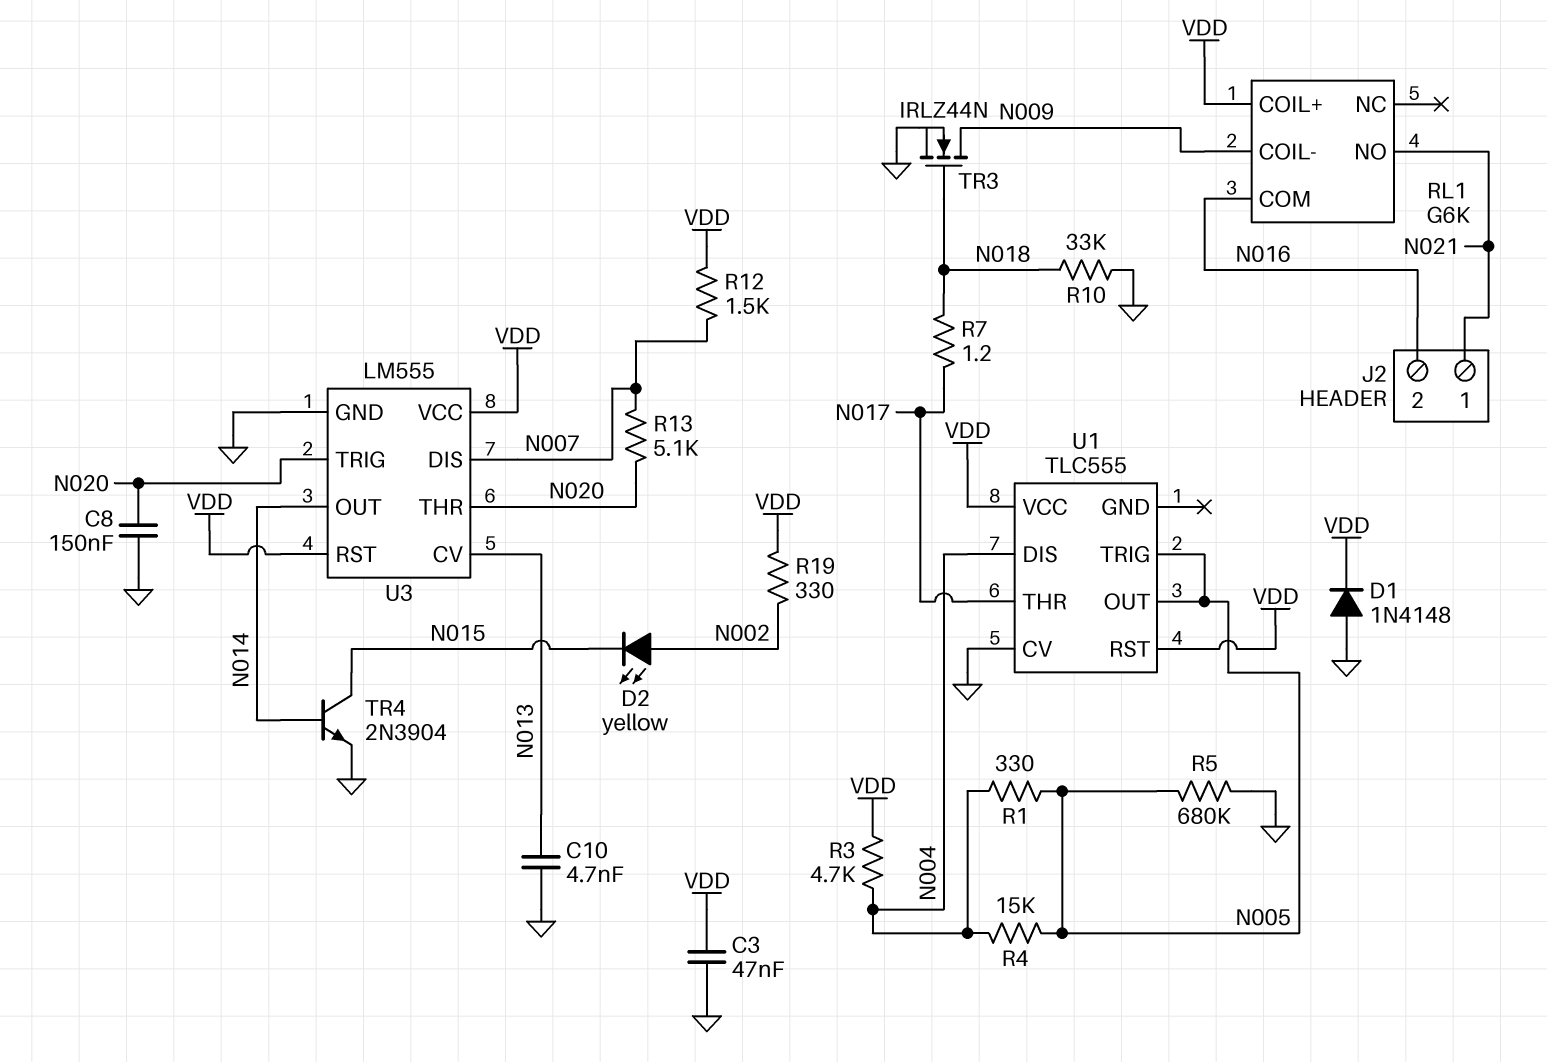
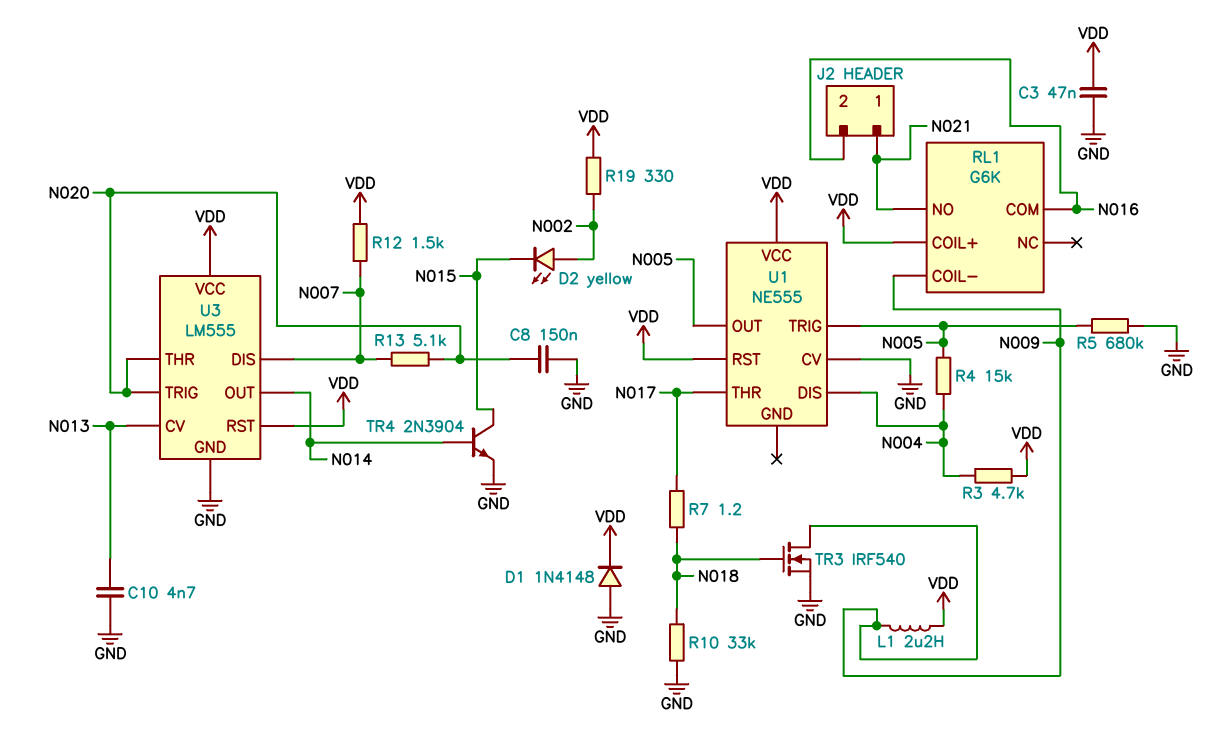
L1: none -> 2.2uH (N009, VDD)
R1: 330 (N004, N005) -> none
TR3: NMOS IRLZ44N (G N018, D N009, S GND) -> NMOS IRF540 (G N018, D N009, S GND)
U1: TLC555 -> NE555

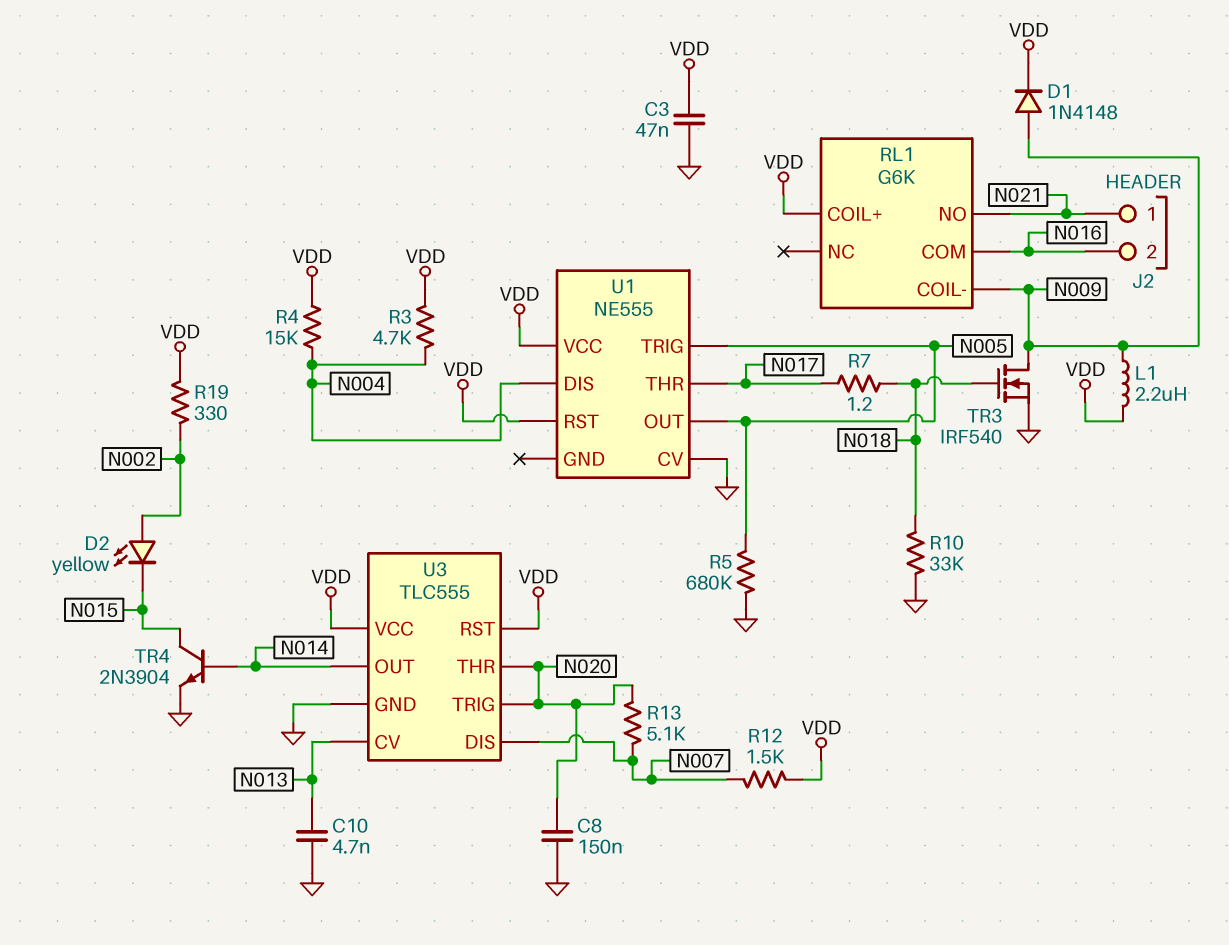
D1: diode 1N4148 (A GND, K VDD) -> diode 1N4148 (A N009, K VDD)
R4: 15k (N004, N005) -> 15k (N004, VDD)
U3: LM555 -> TLC555

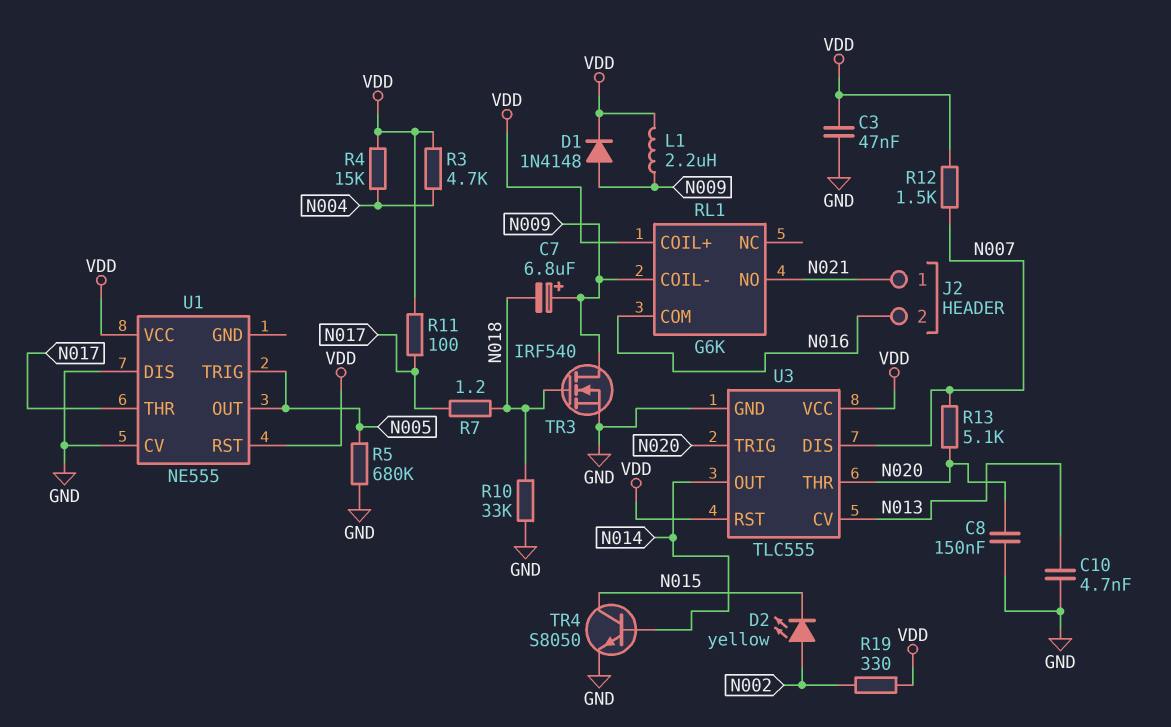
C7: none -> 6.8uF (plus N009, minus N018)
R11: none -> 100 (N017, VDD)
TR4: NPN 2N3904 (B N014, C N015, E GND) -> NPN S8050 (B N014, C N015, E GND)
U1 pin DIS: N004 -> GND

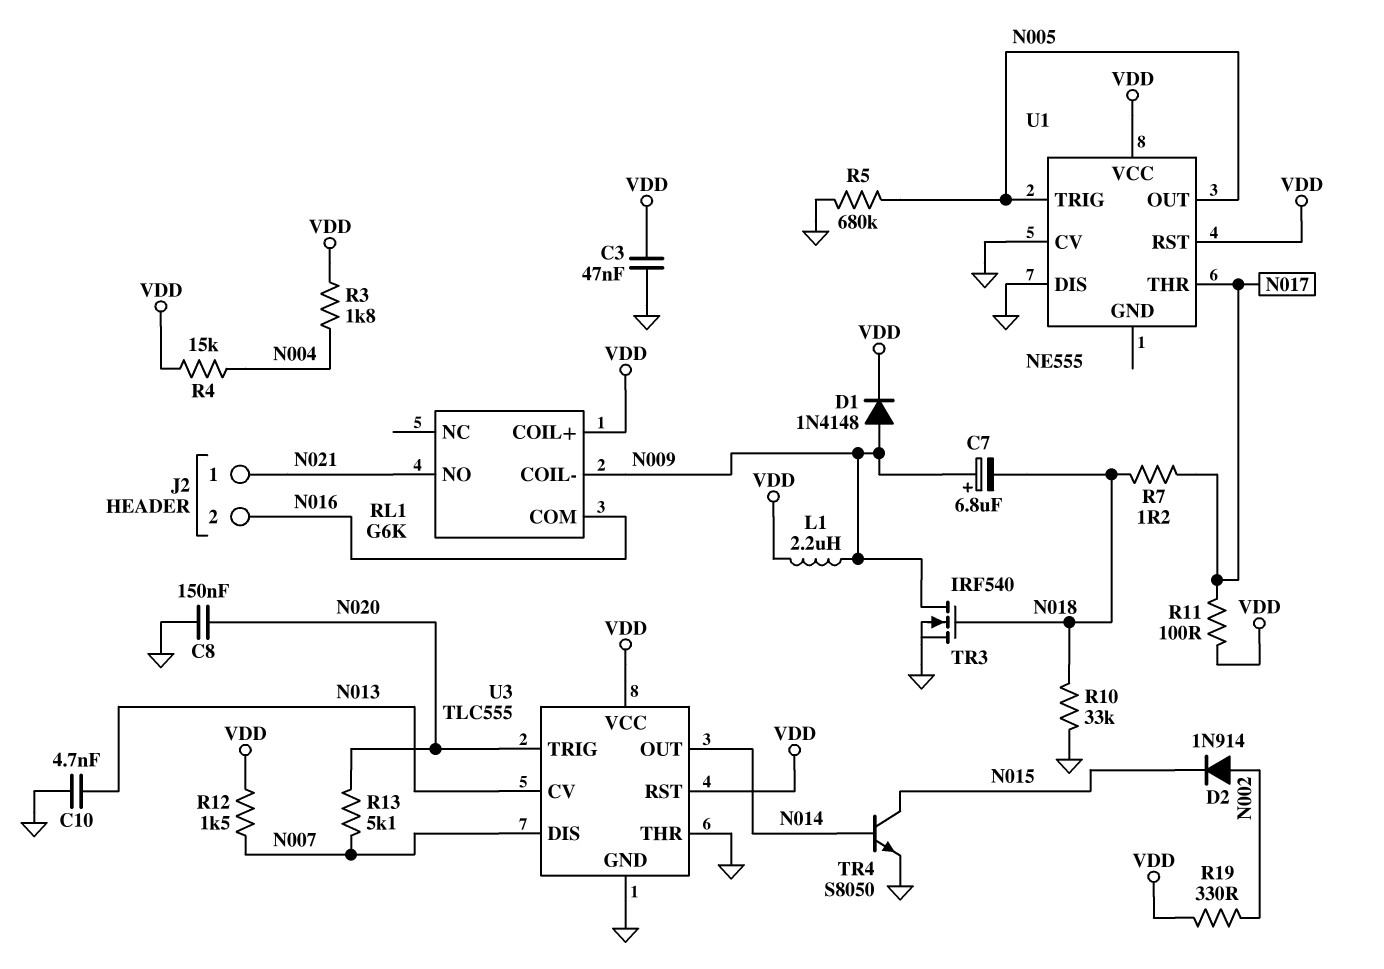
D2: LED yellow (A N002, K N015) -> diode 1N914 (A N002, K N015)
R3: 4.7k (N004, VDD) -> 1.8k (N004, VDD)
U3 pin THR: N020 -> GND

